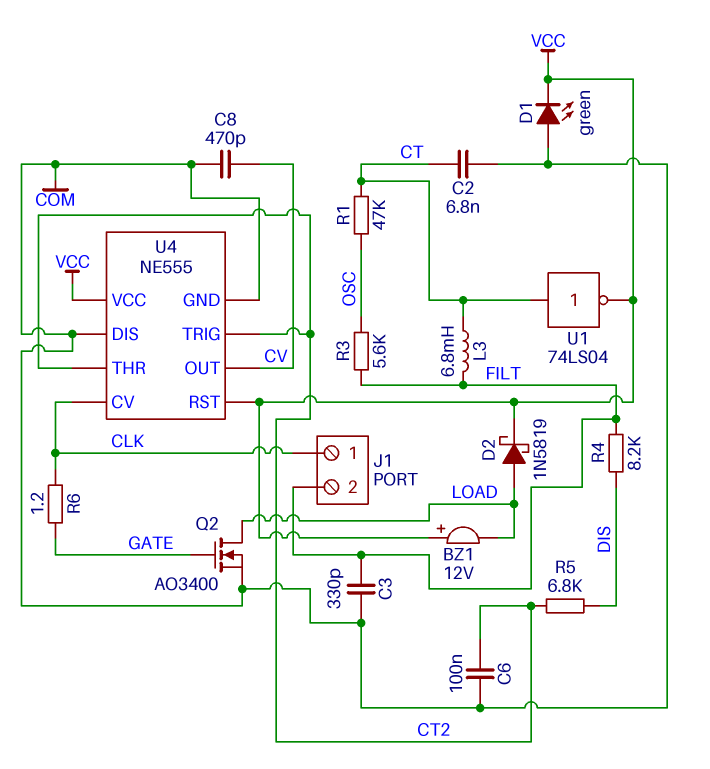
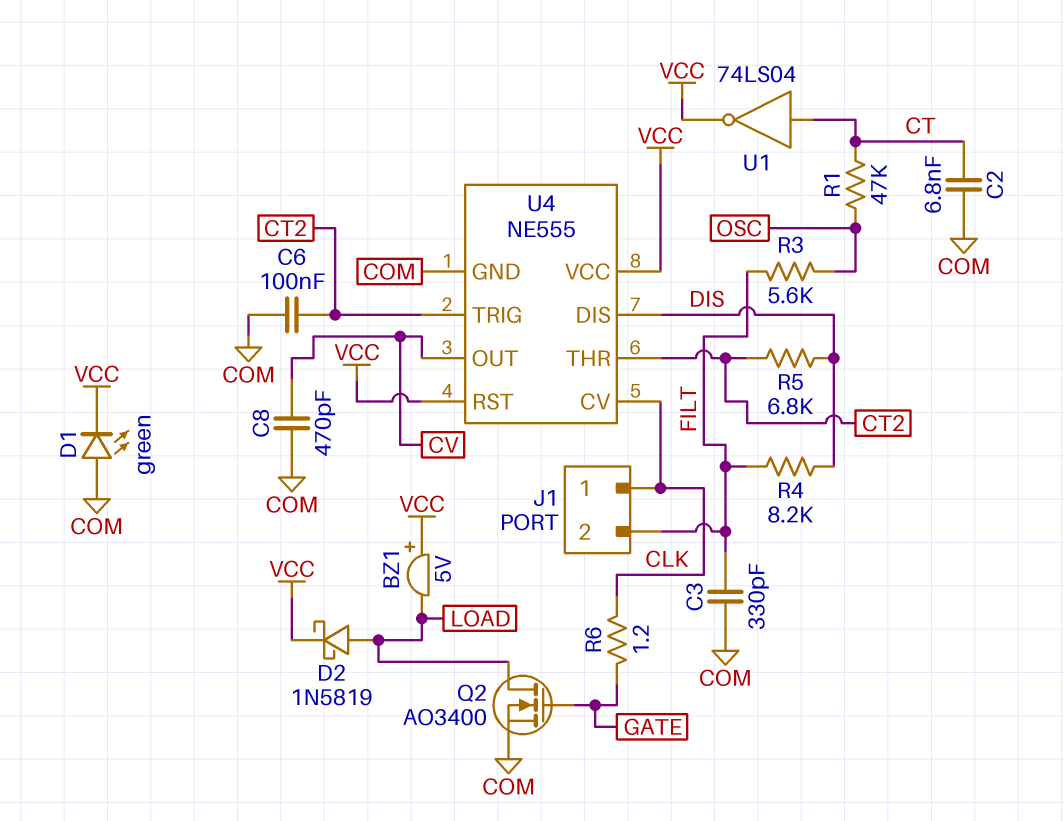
BZ1: buzzer 12V (plus VCC, minus LOAD) -> buzzer 5V (plus VCC, minus LOAD)
L3: 6.8mH (CT, FILT) -> none
U4 pin DIS: COM -> DIS

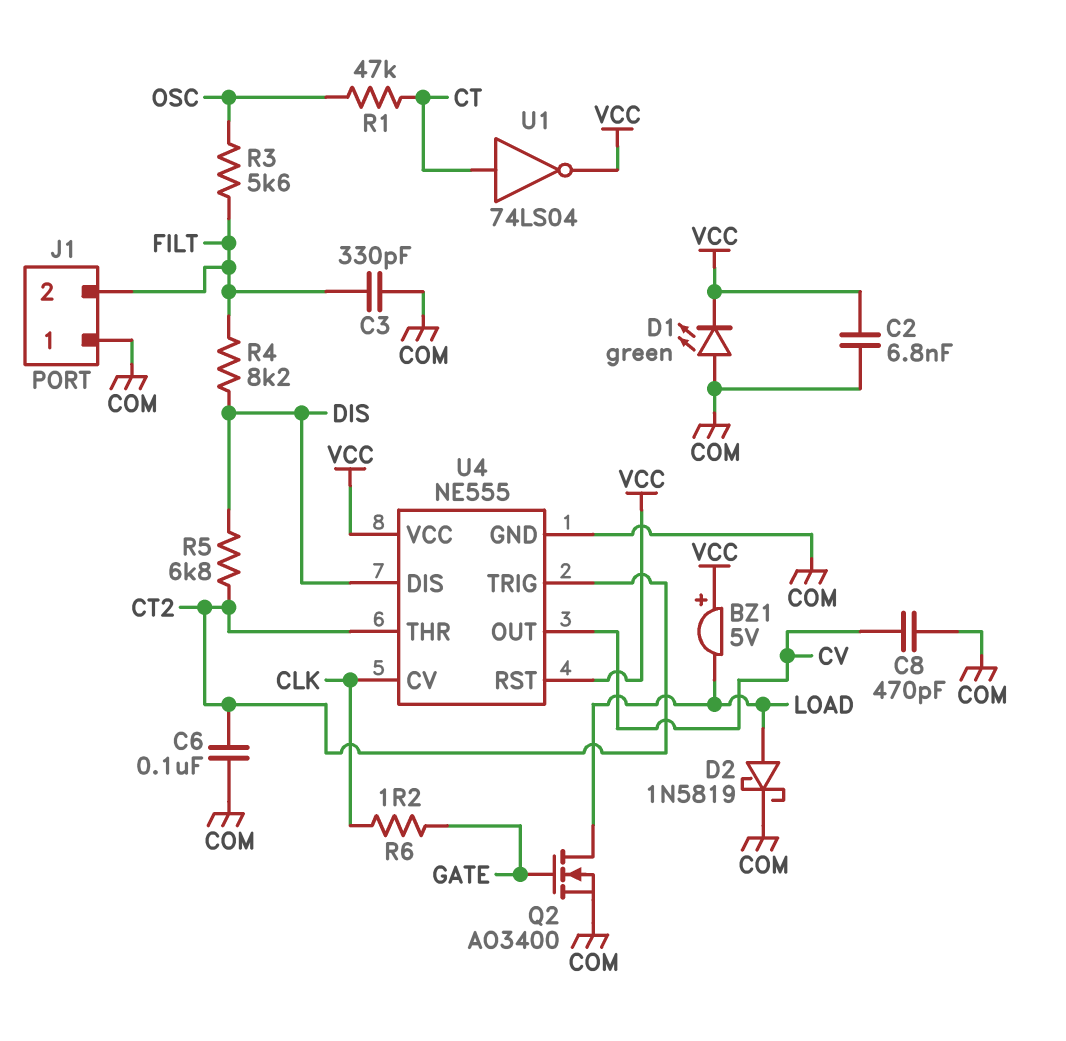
C2: 6.8nF (COM, CT) -> 6.8nF (COM, VCC)
D2: schottky 1N5819 (A LOAD, K VCC) -> schottky 1N5819 (A LOAD, K COM)
J1 pin 1: CLK -> COM

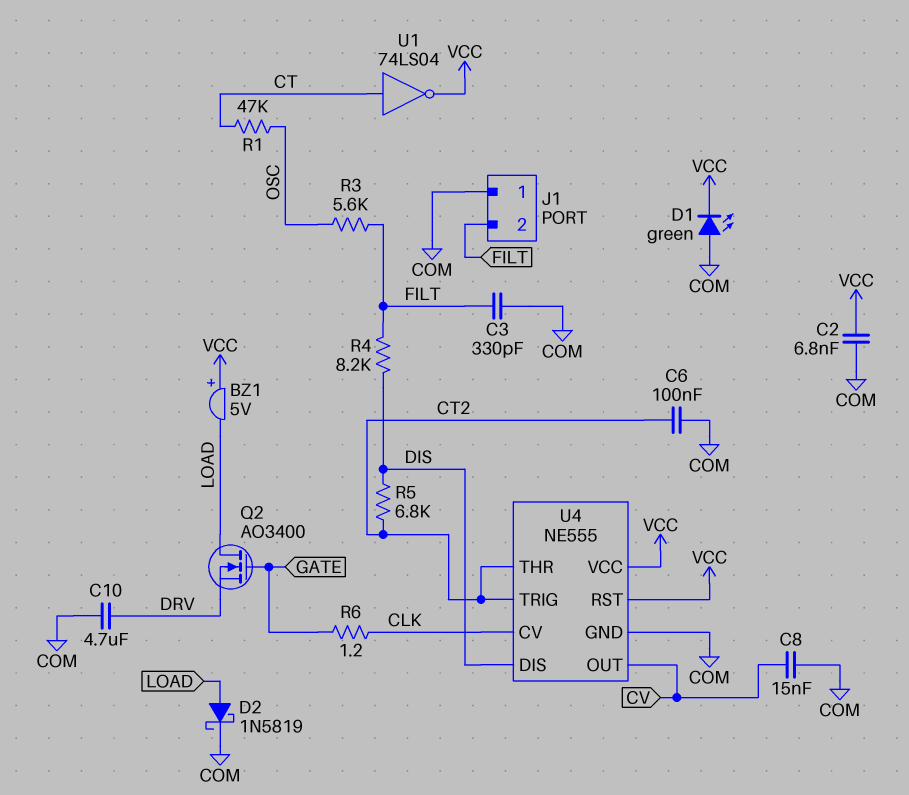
C8: 470pF (COM, CV) -> 15nF (COM, CV)
C10: none -> 4.7uF (COM, DRV)
Q2: NMOS AO3400 (G GATE, D LOAD, S COM) -> NMOS AO3400 (G GATE, D LOAD, S DRV)

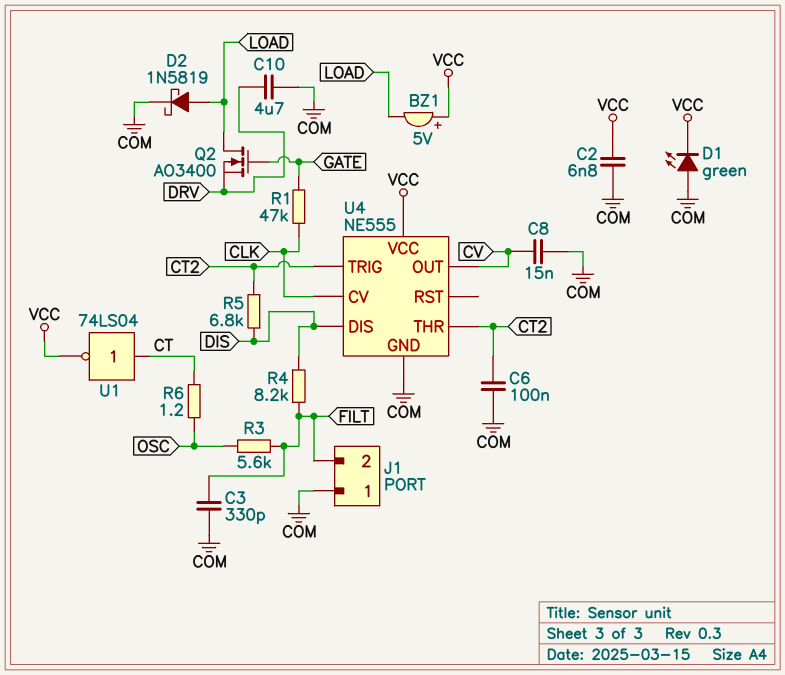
R1: 47k (CT, OSC) -> 47k (CLK, GATE)
R6: 1.2 (CLK, GATE) -> 1.2 (CT, OSC)
U4 pin RST: VCC -> none

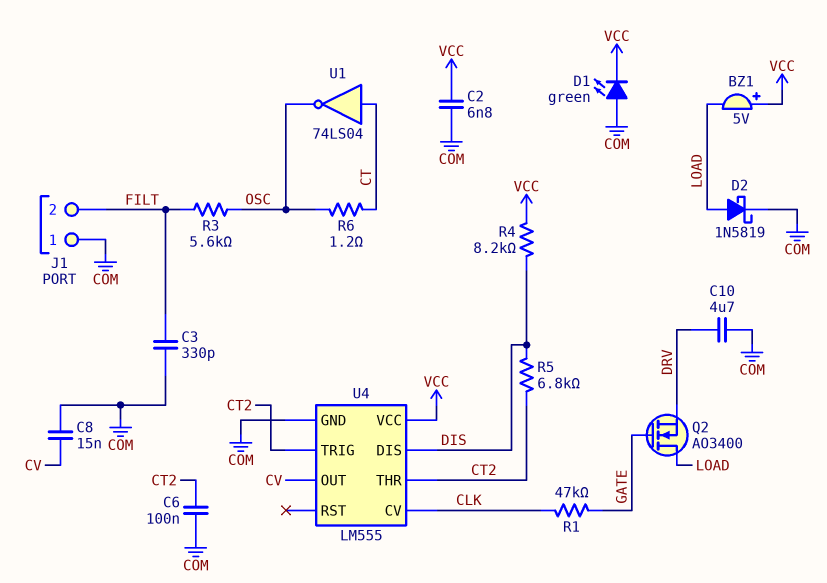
R4: 8.2k (DIS, FILT) -> 8.2k (DIS, VCC)
U1: NOT 74LS04 (in CT, out VCC) -> NOT 74LS04 (in CT, out OSC)
U4: NE555 -> LM555

